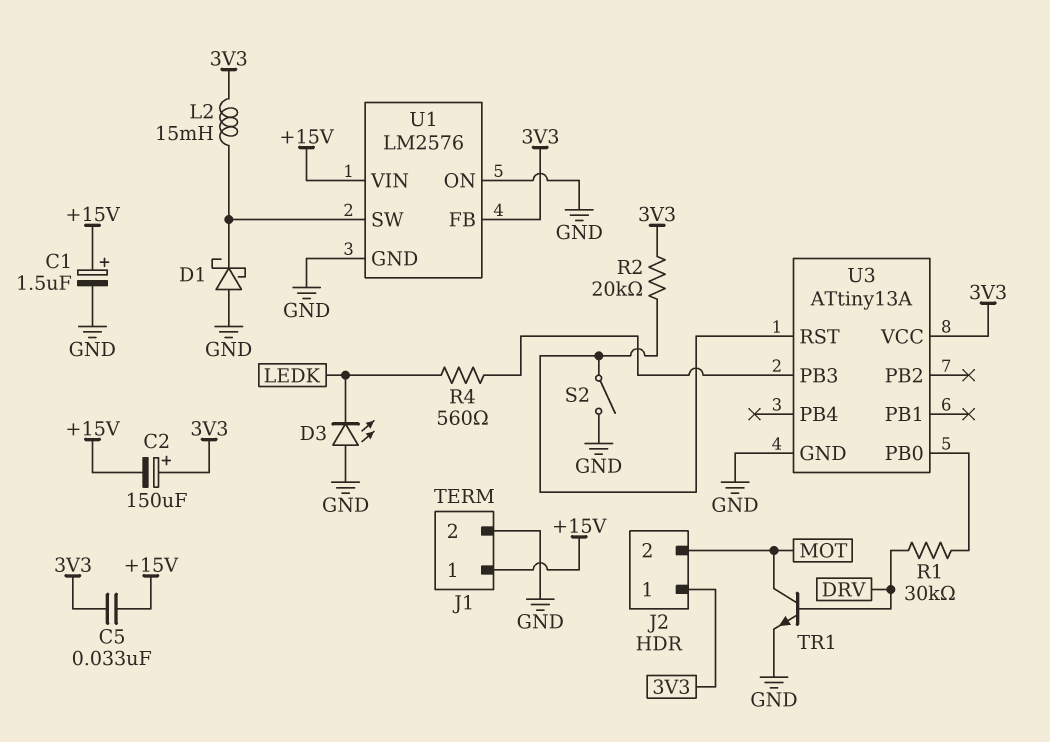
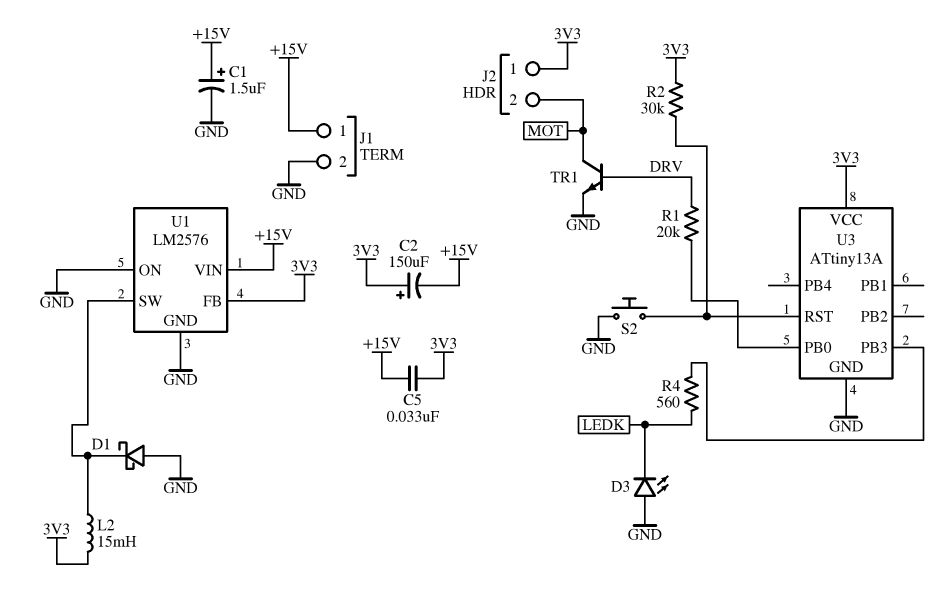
R1: 30k (DRV, U3/PB0) -> 20k (DRV, U3/PB0)
R2: 20k (3V3, U3/RST) -> 30k (3V3, U3/RST)
S2: switch (GND, U3/RST) -> button (GND, U3/RST)

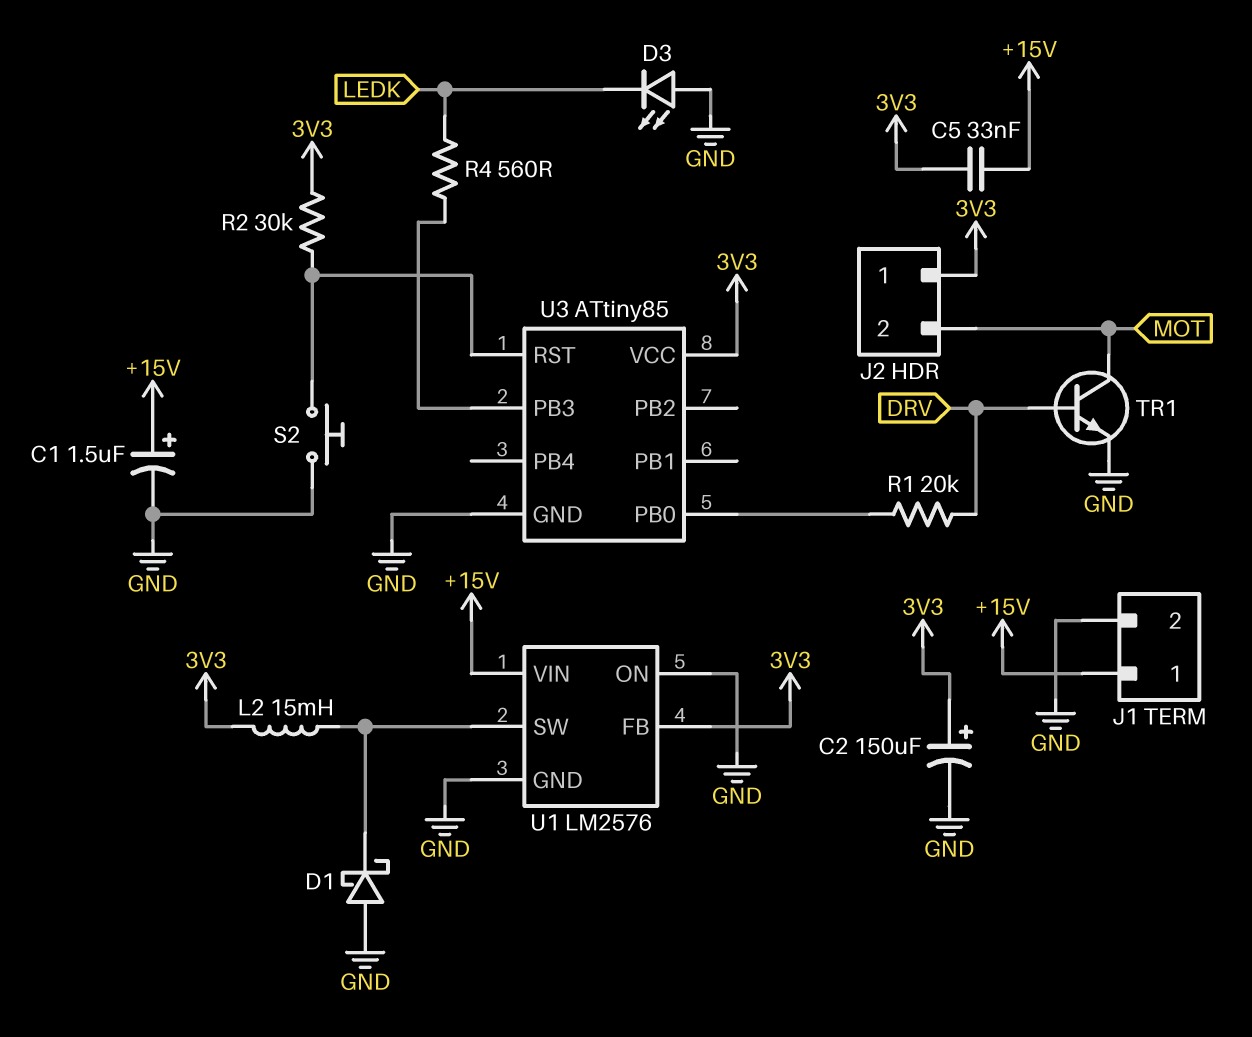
C2: 150uF (plus 3V3, minus +15V) -> 150uF (plus 3V3, minus GND)
U3: ATtiny13A -> ATtiny85

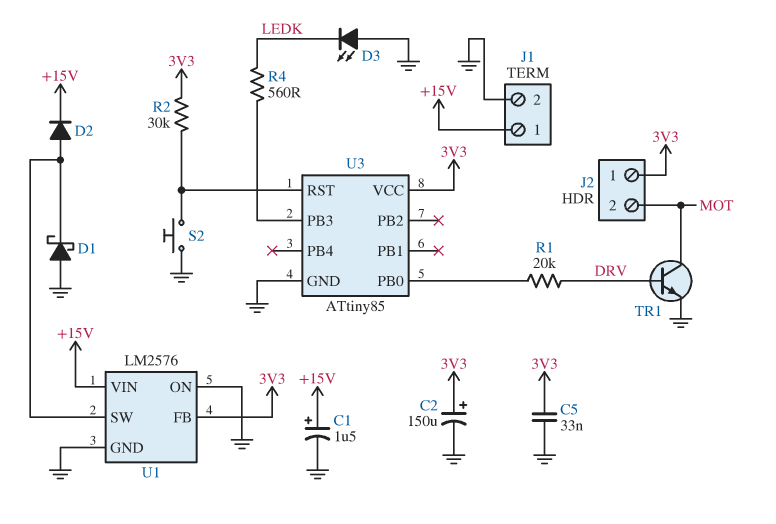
C5: 33nF (+15V, 3V3) -> 33nF (3V3, GND)
D2: none -> diode (A U1/SW, K +15V)
L2: 15mH (3V3, U1/SW) -> none

